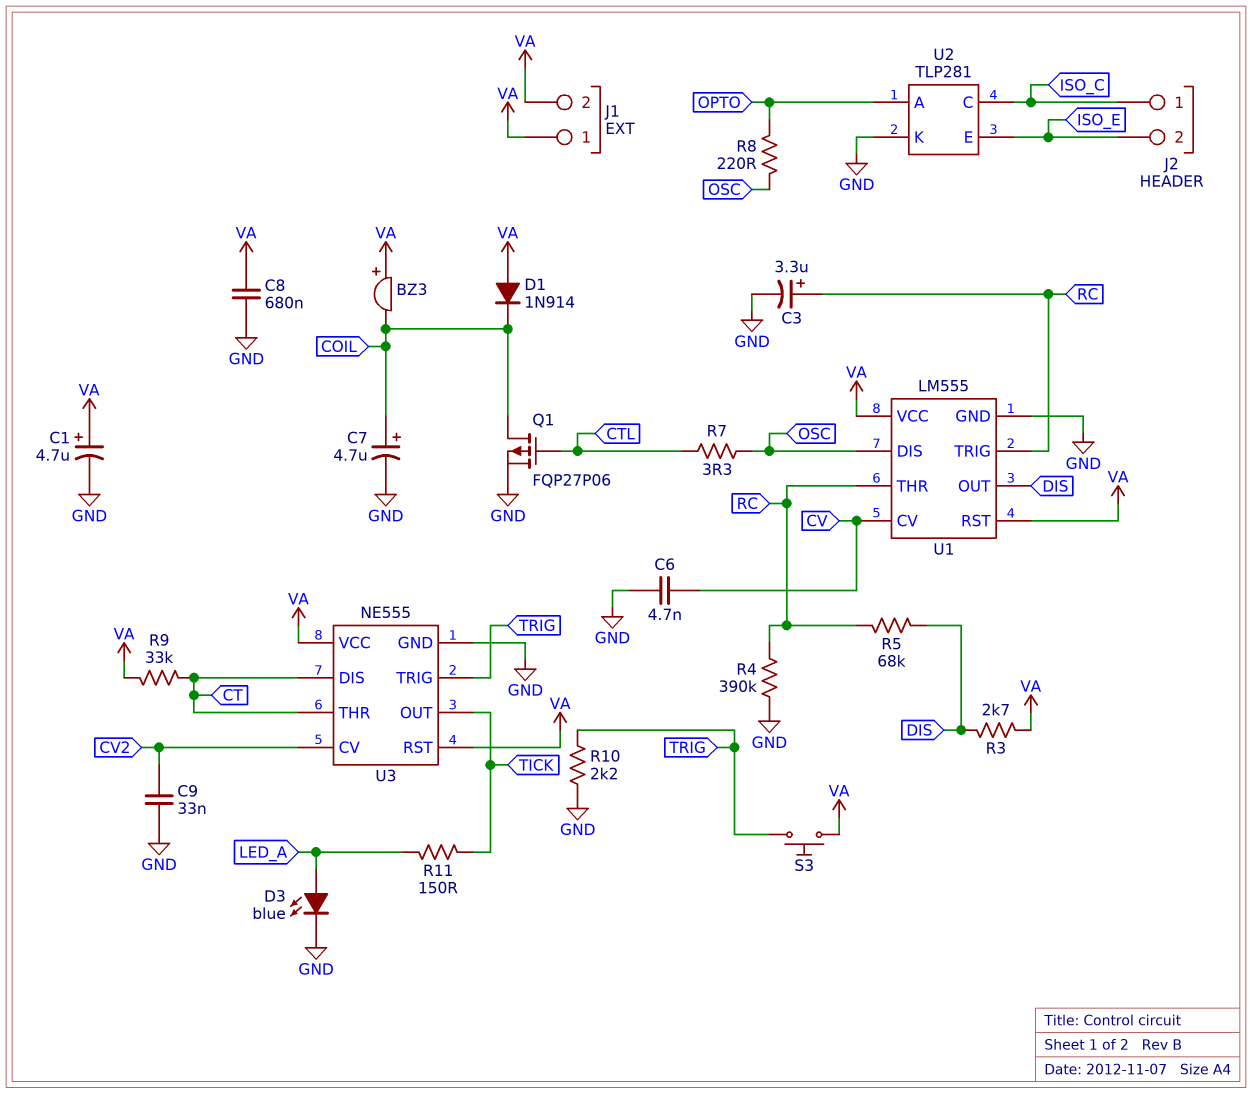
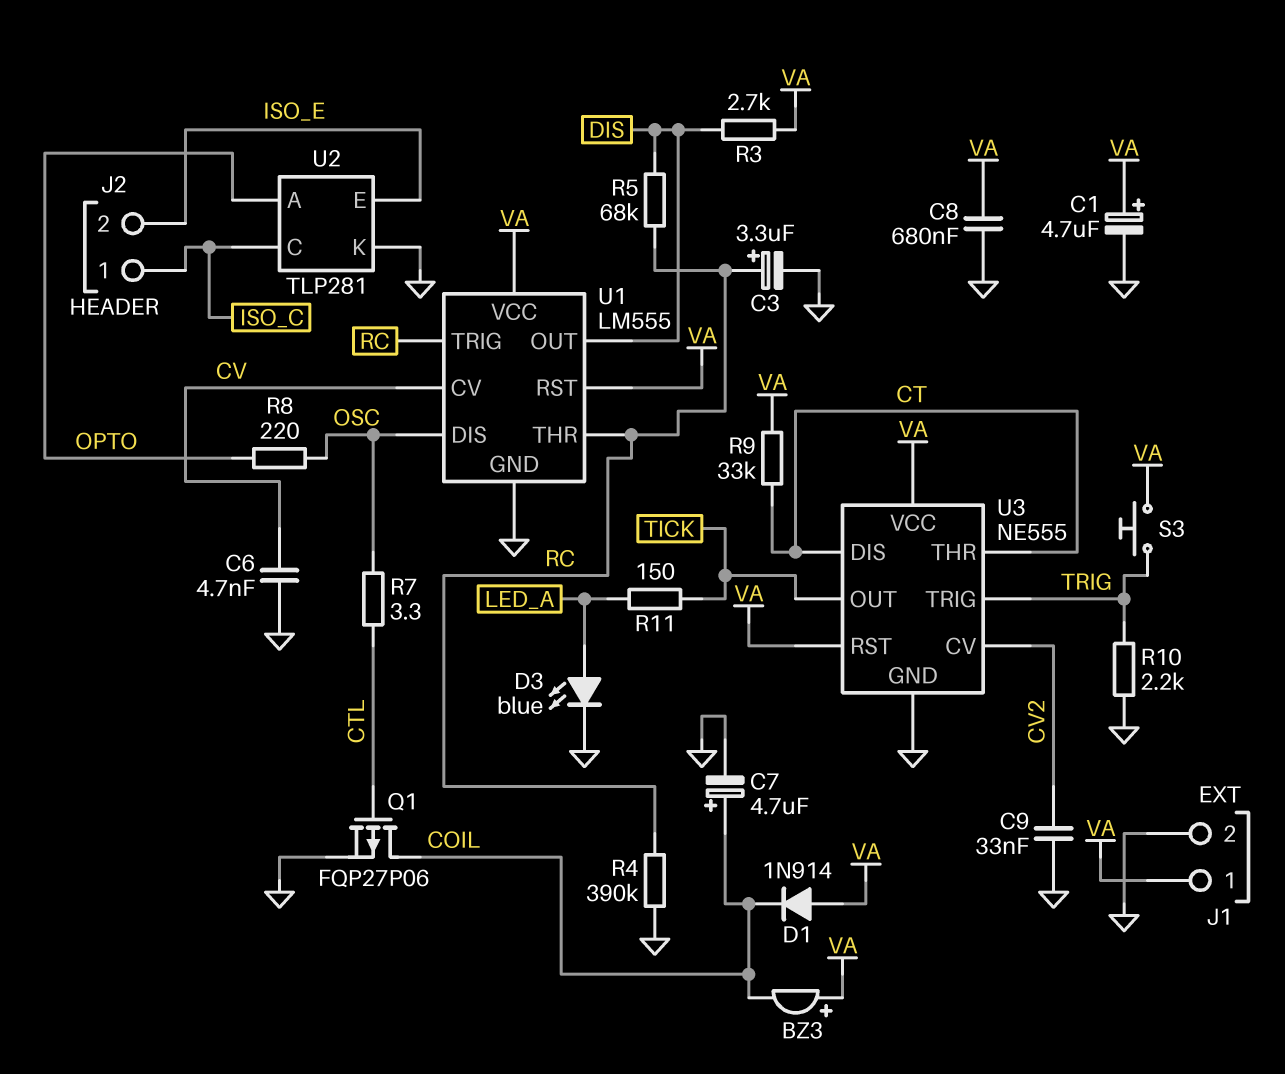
J1 pin 2: VA -> GND

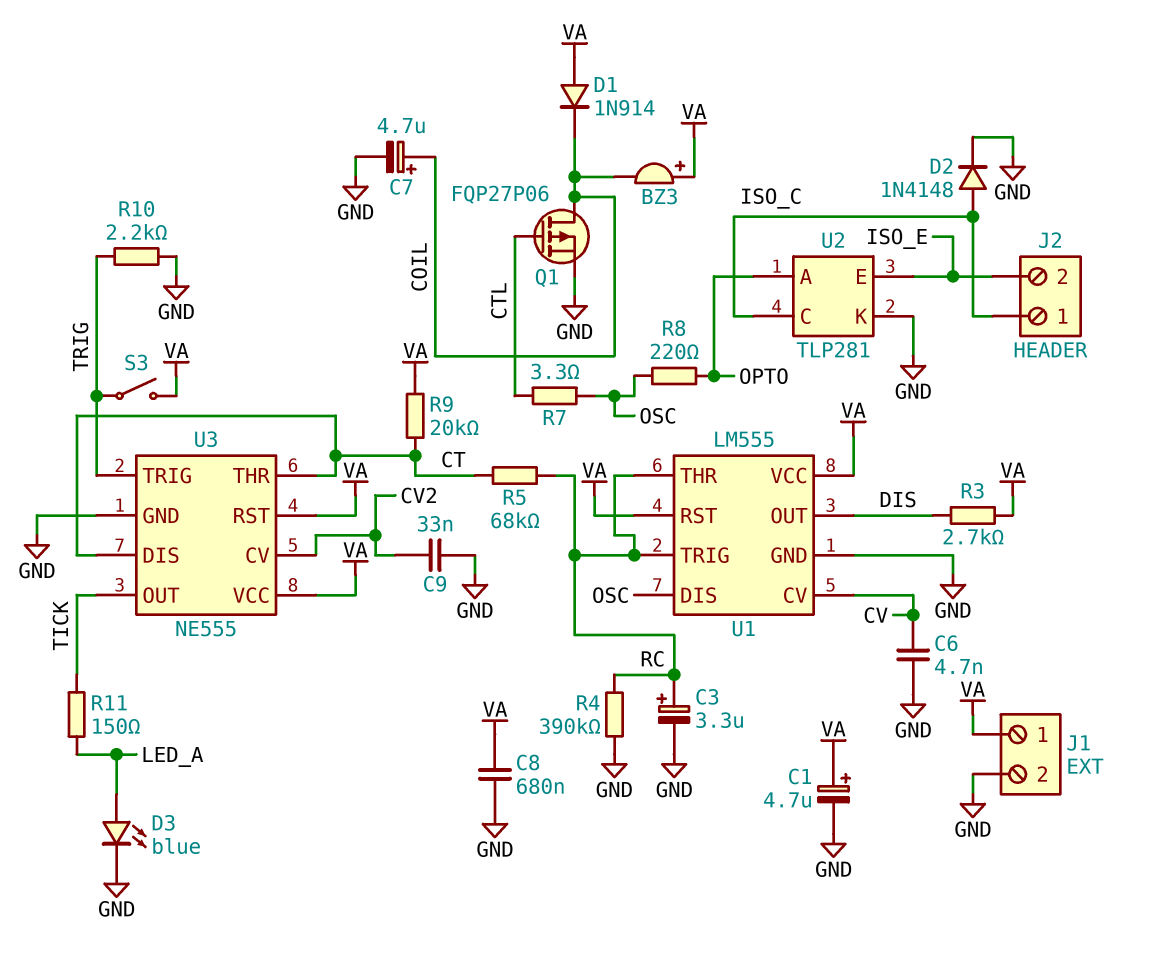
D2: none -> diode 1N4148 (A ISO_C, K GND)
R5: 68k (DIS, RC) -> 68k (CT, RC)
R9: 33k (CT, VA) -> 20k (CT, VA)
S3: button (TRIG, VA) -> switch (TRIG, VA)

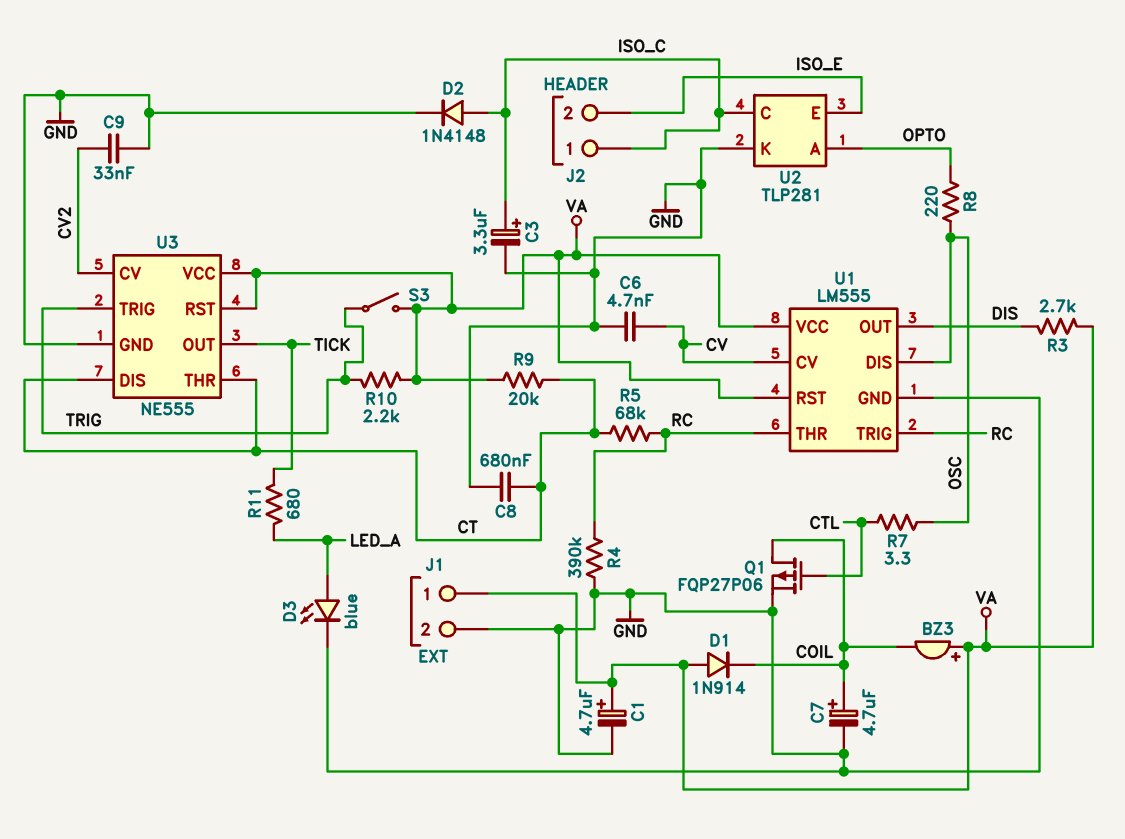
C3: 3.3uF (plus RC, minus GND) -> 3.3uF (plus ISO_C, minus GND)
C8: 680nF (GND, VA) -> 680nF (CT, GND)
R10: 2.2k (GND, TRIG) -> 2.2k (TRIG, VA)
R11: 150 (LED_A, TICK) -> 680 (LED_A, TICK)

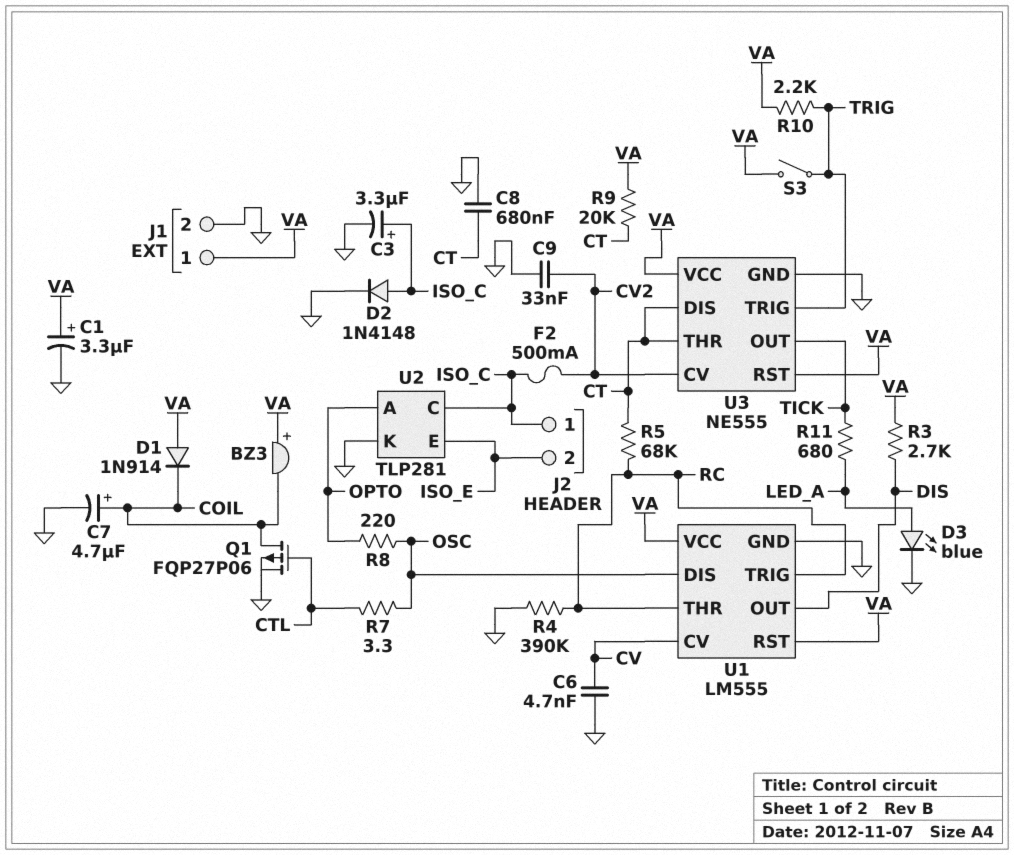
C1: 4.7uF (plus VA, minus GND) -> 3.3uF (plus VA, minus GND)
F2: none -> 500mA (CV2, ISO_C)

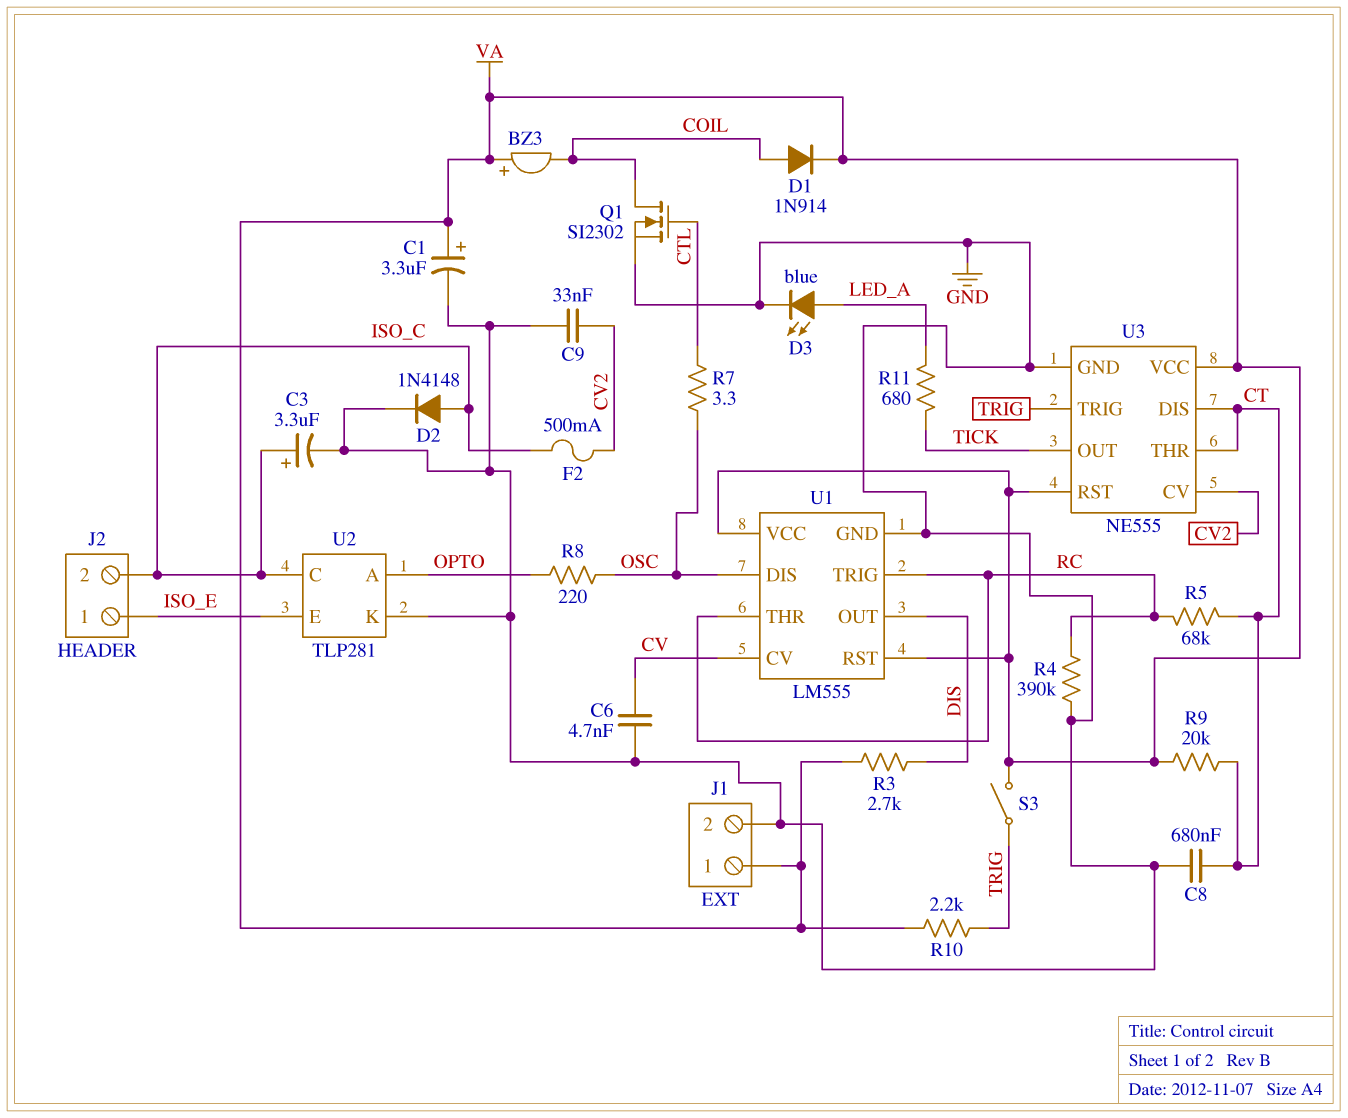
C7: 4.7uF (plus COIL, minus GND) -> none
D1: diode 1N914 (A VA, K COIL) -> diode 1N914 (A COIL, K VA)
J2 pin 1: ISO_C -> ISO_E
J2 pin 2: ISO_E -> ISO_C
Q1: PMOS FQP27P06 (G CTL, D COIL, S GND) -> NMOS SI2302 (G CTL, D COIL, S GND)

